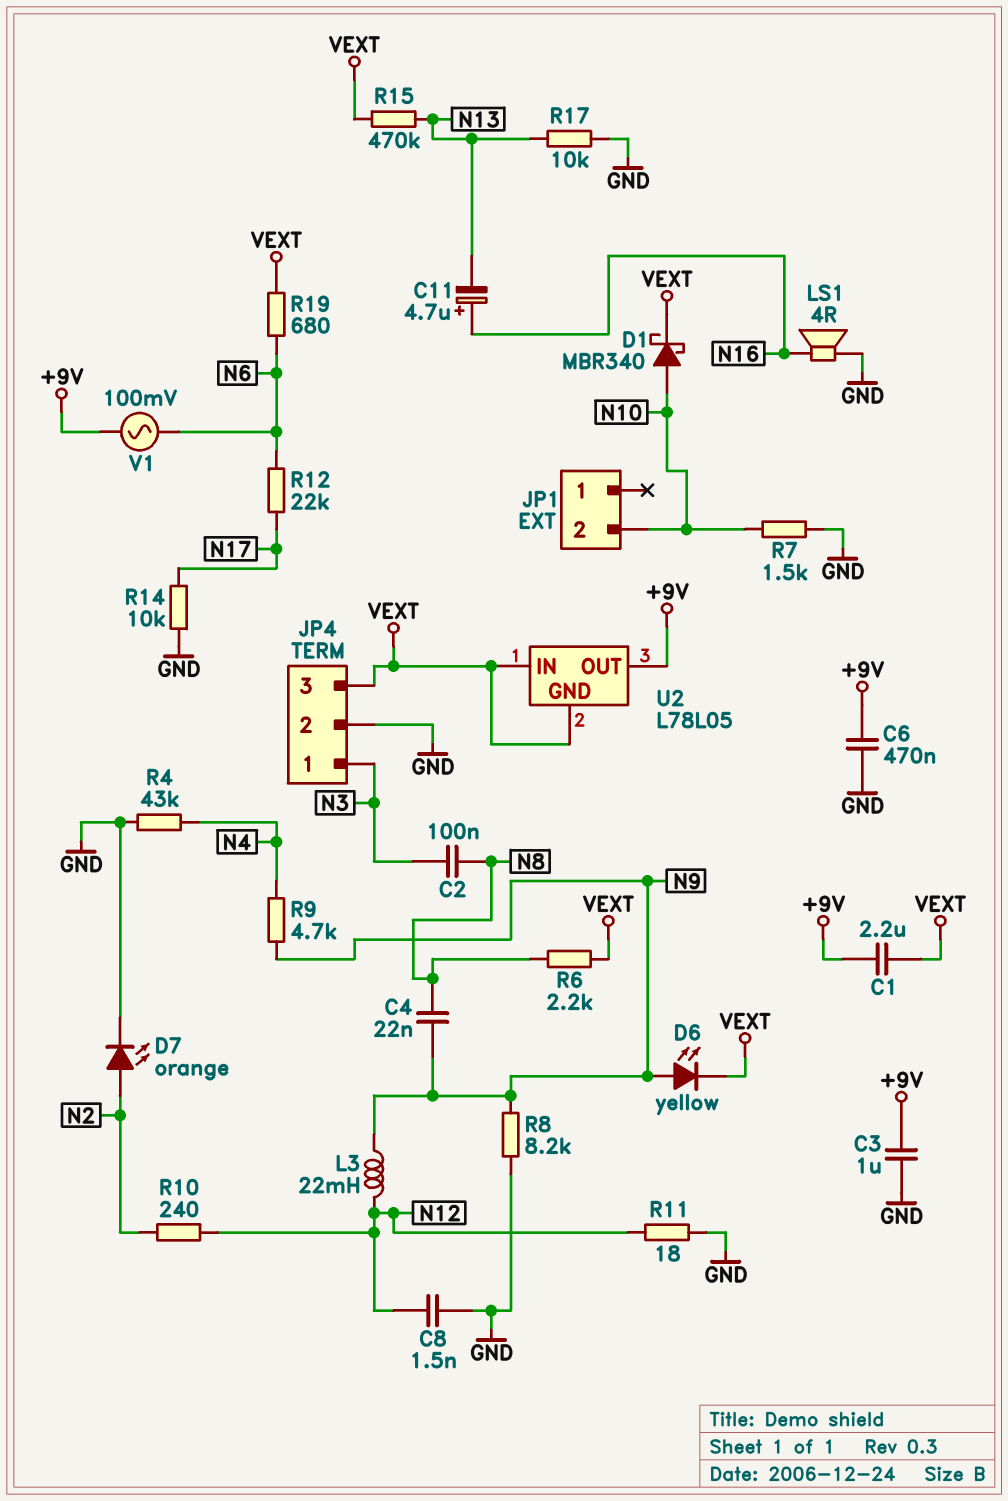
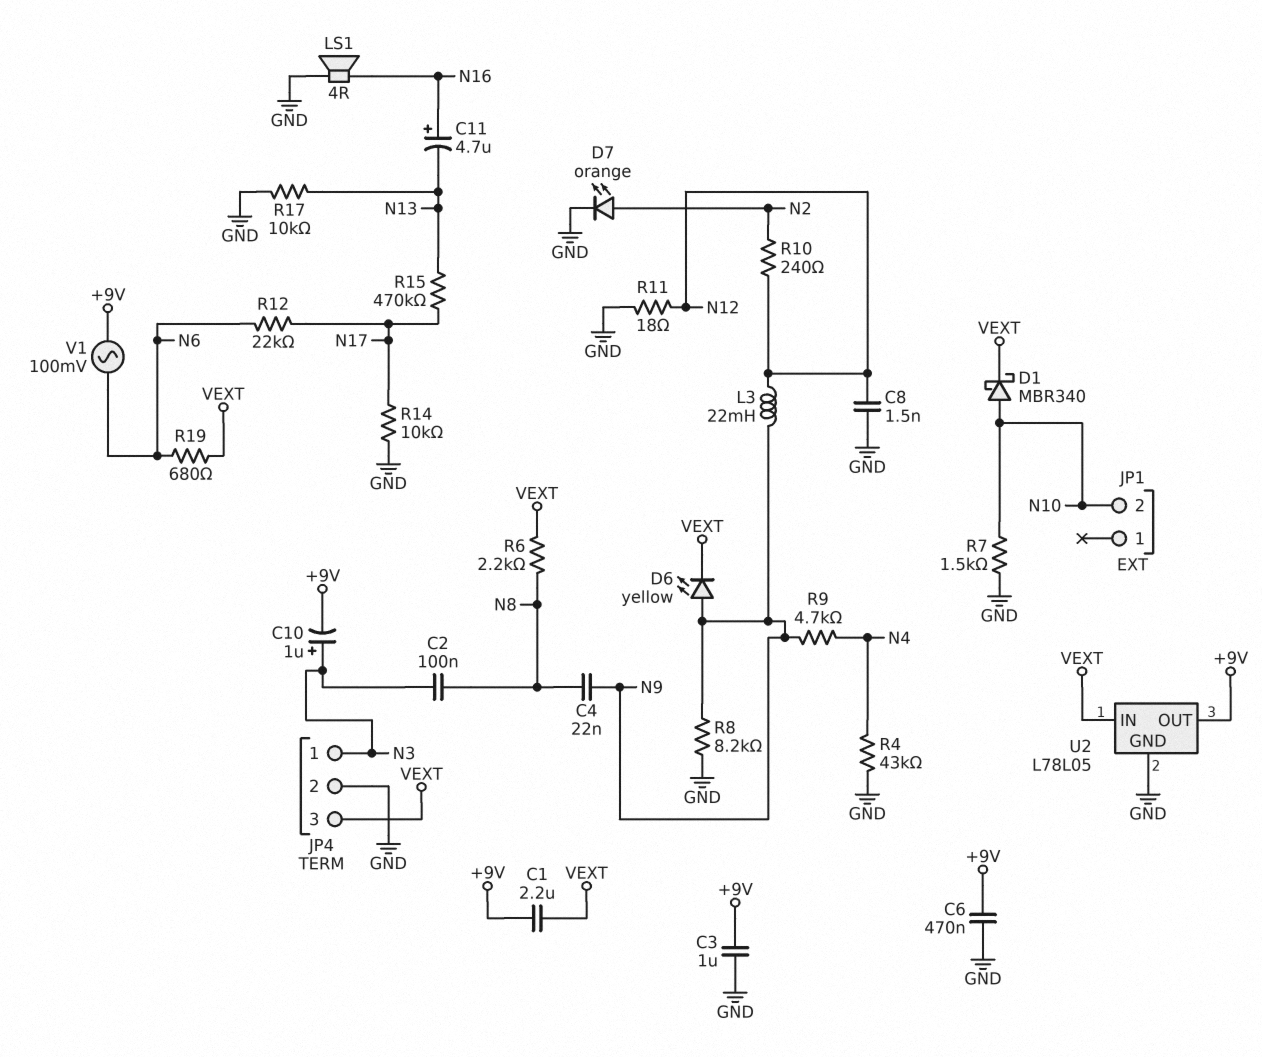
C10: none -> 1uF (plus N3, minus +9V)
R15: 470k (N13, VEXT) -> 470k (N13, N17)
U2 pin GND: VEXT -> GND

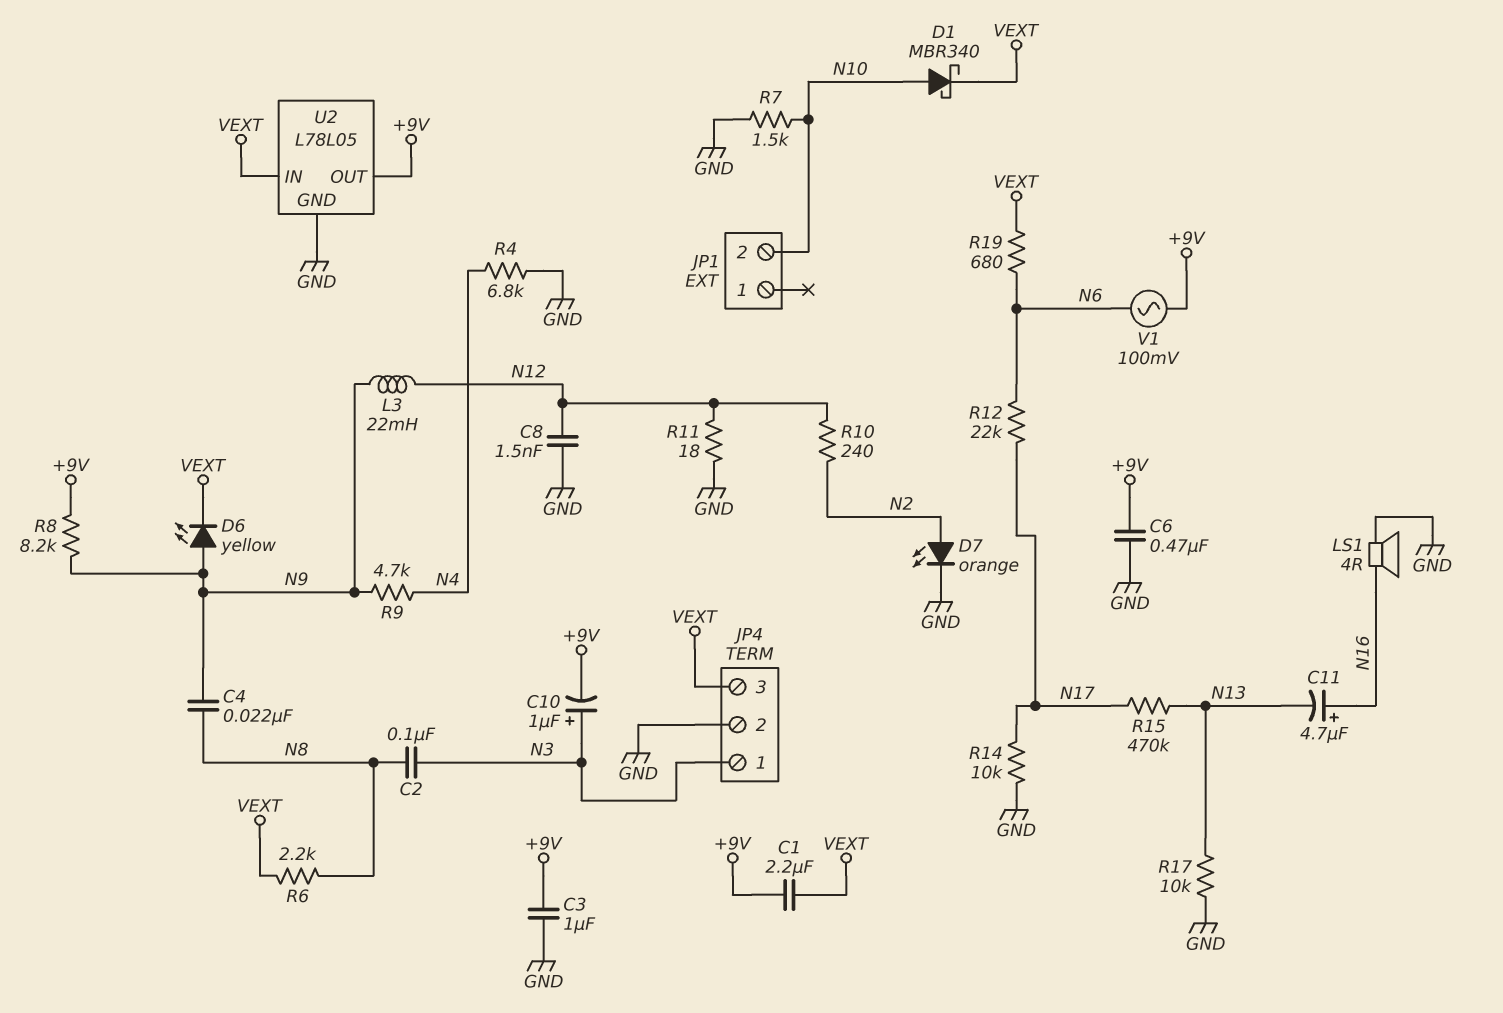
R4: 43k (GND, N4) -> 6.8k (GND, N4)
R8: 8.2k (GND, N9) -> 8.2k (+9V, N9)

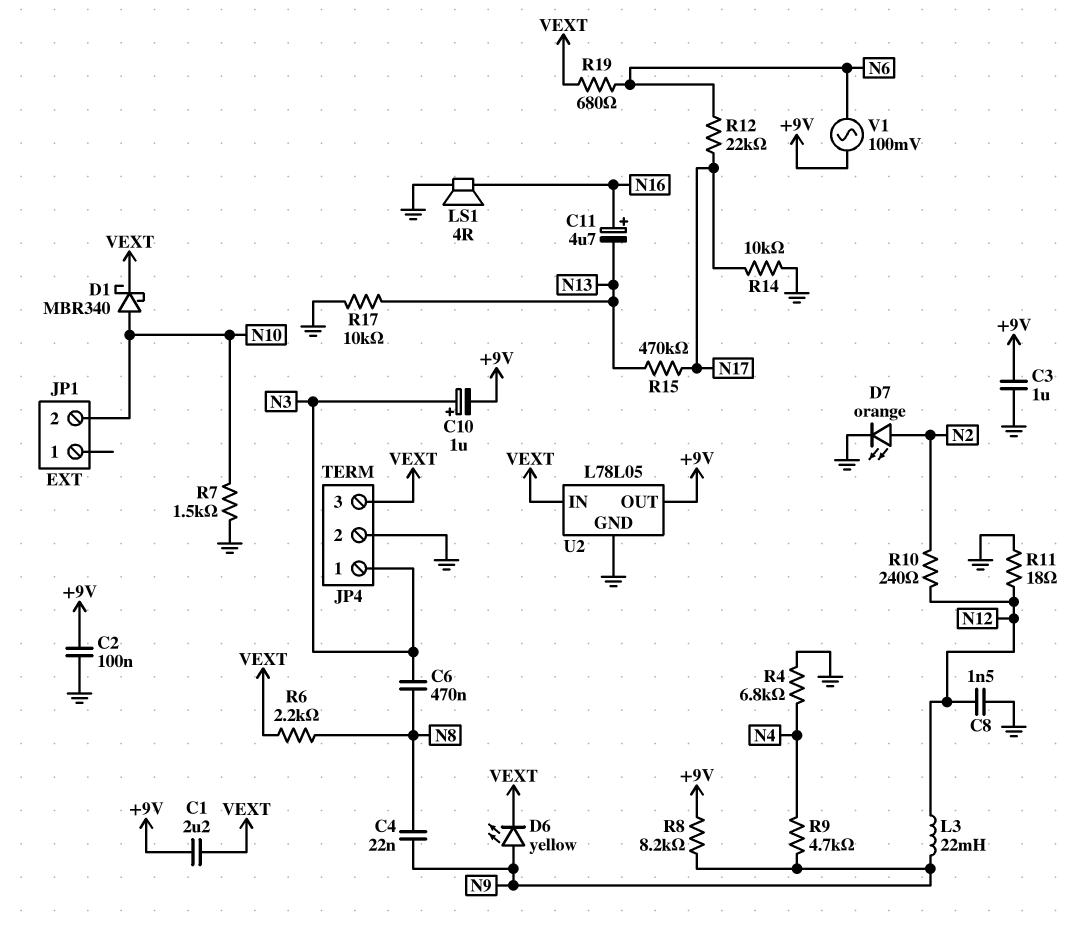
C2: 100nF (N3, N8) -> 100nF (+9V, GND)
C6: 470nF (+9V, GND) -> 470nF (N3, N8)

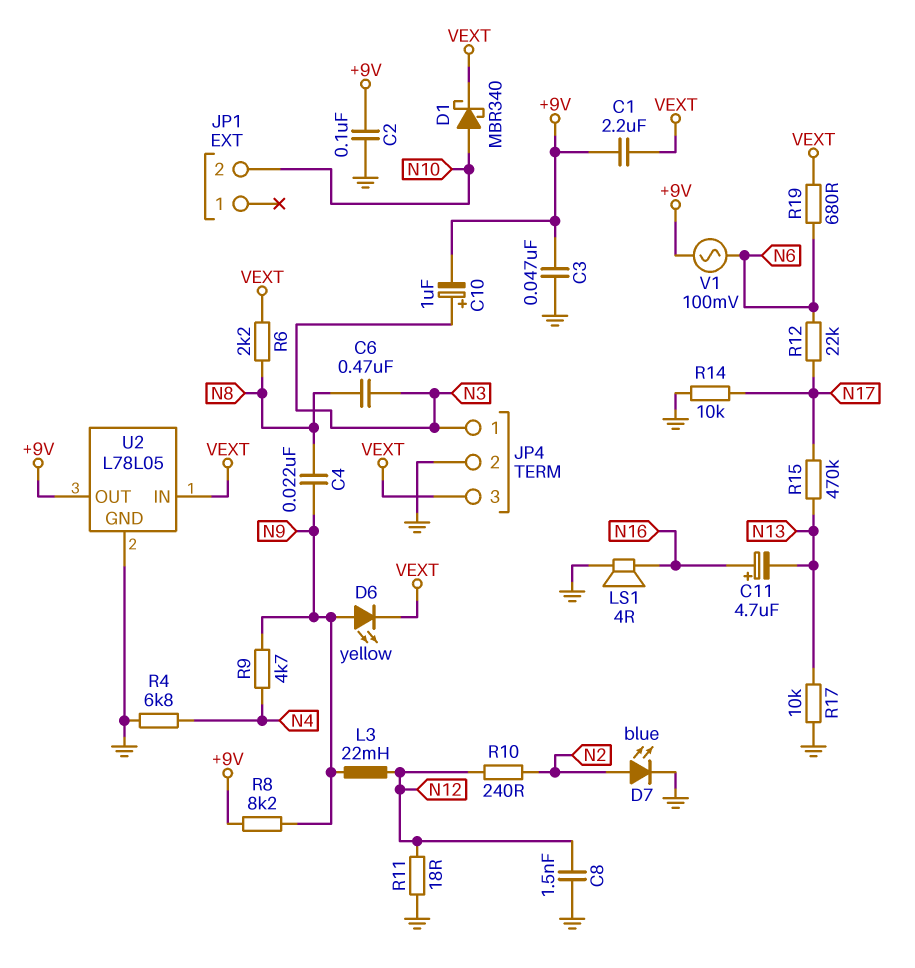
C3: 1uF (+9V, GND) -> 47nF (+9V, GND)
D7: LED orange (A N2, K GND) -> LED blue (A N2, K GND)
R7: 1.5k (GND, N10) -> none

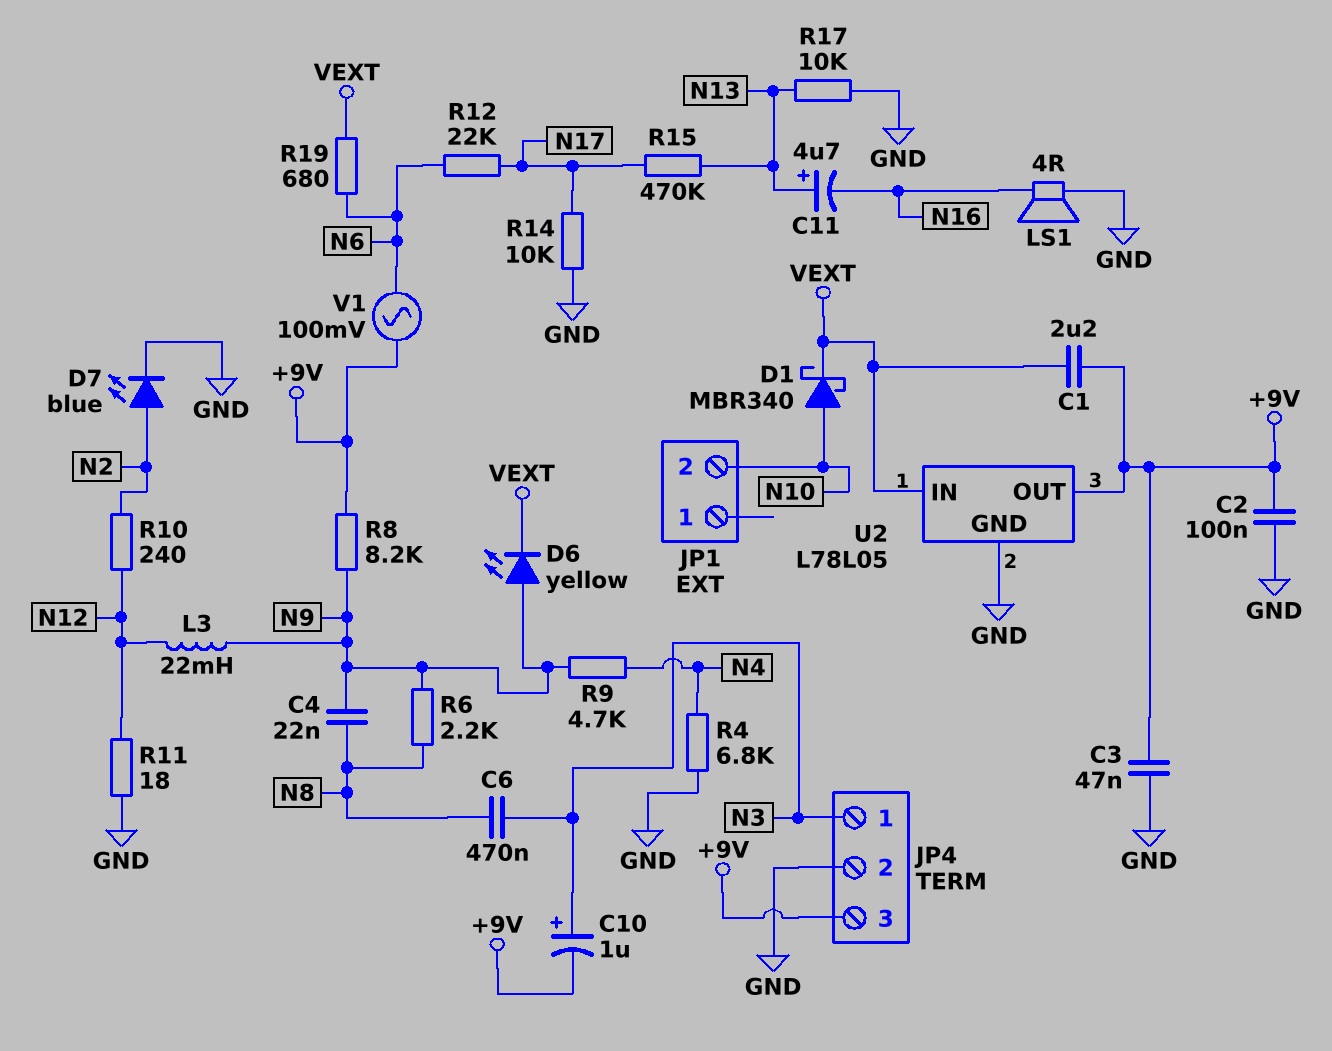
C8: 1.5nF (GND, N12) -> none
C11: 4.7uF (plus N16, minus N13) -> 4.7uF (plus N13, minus N16)
JP4 pin 3: VEXT -> +9V
R6: 2.2k (N8, VEXT) -> 2.2k (N8, N9)

